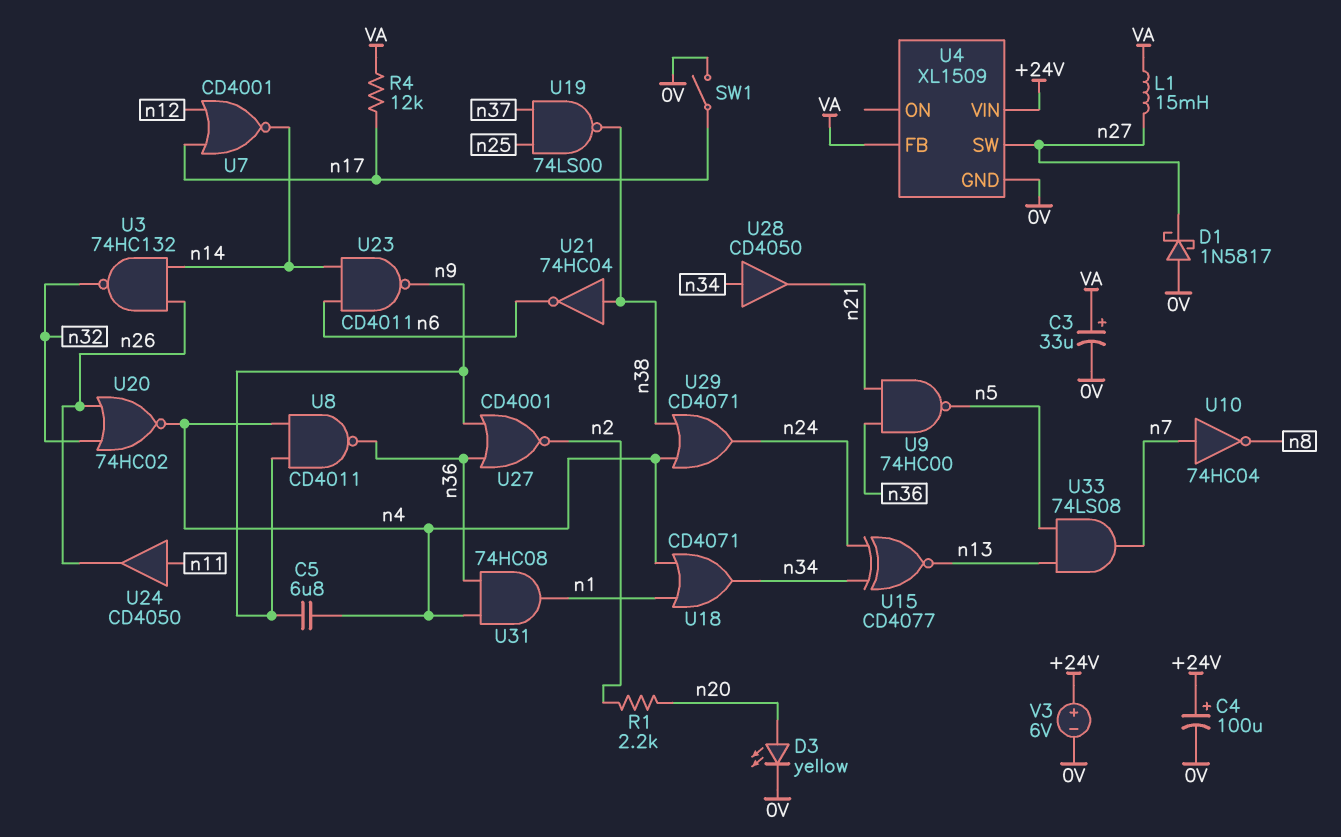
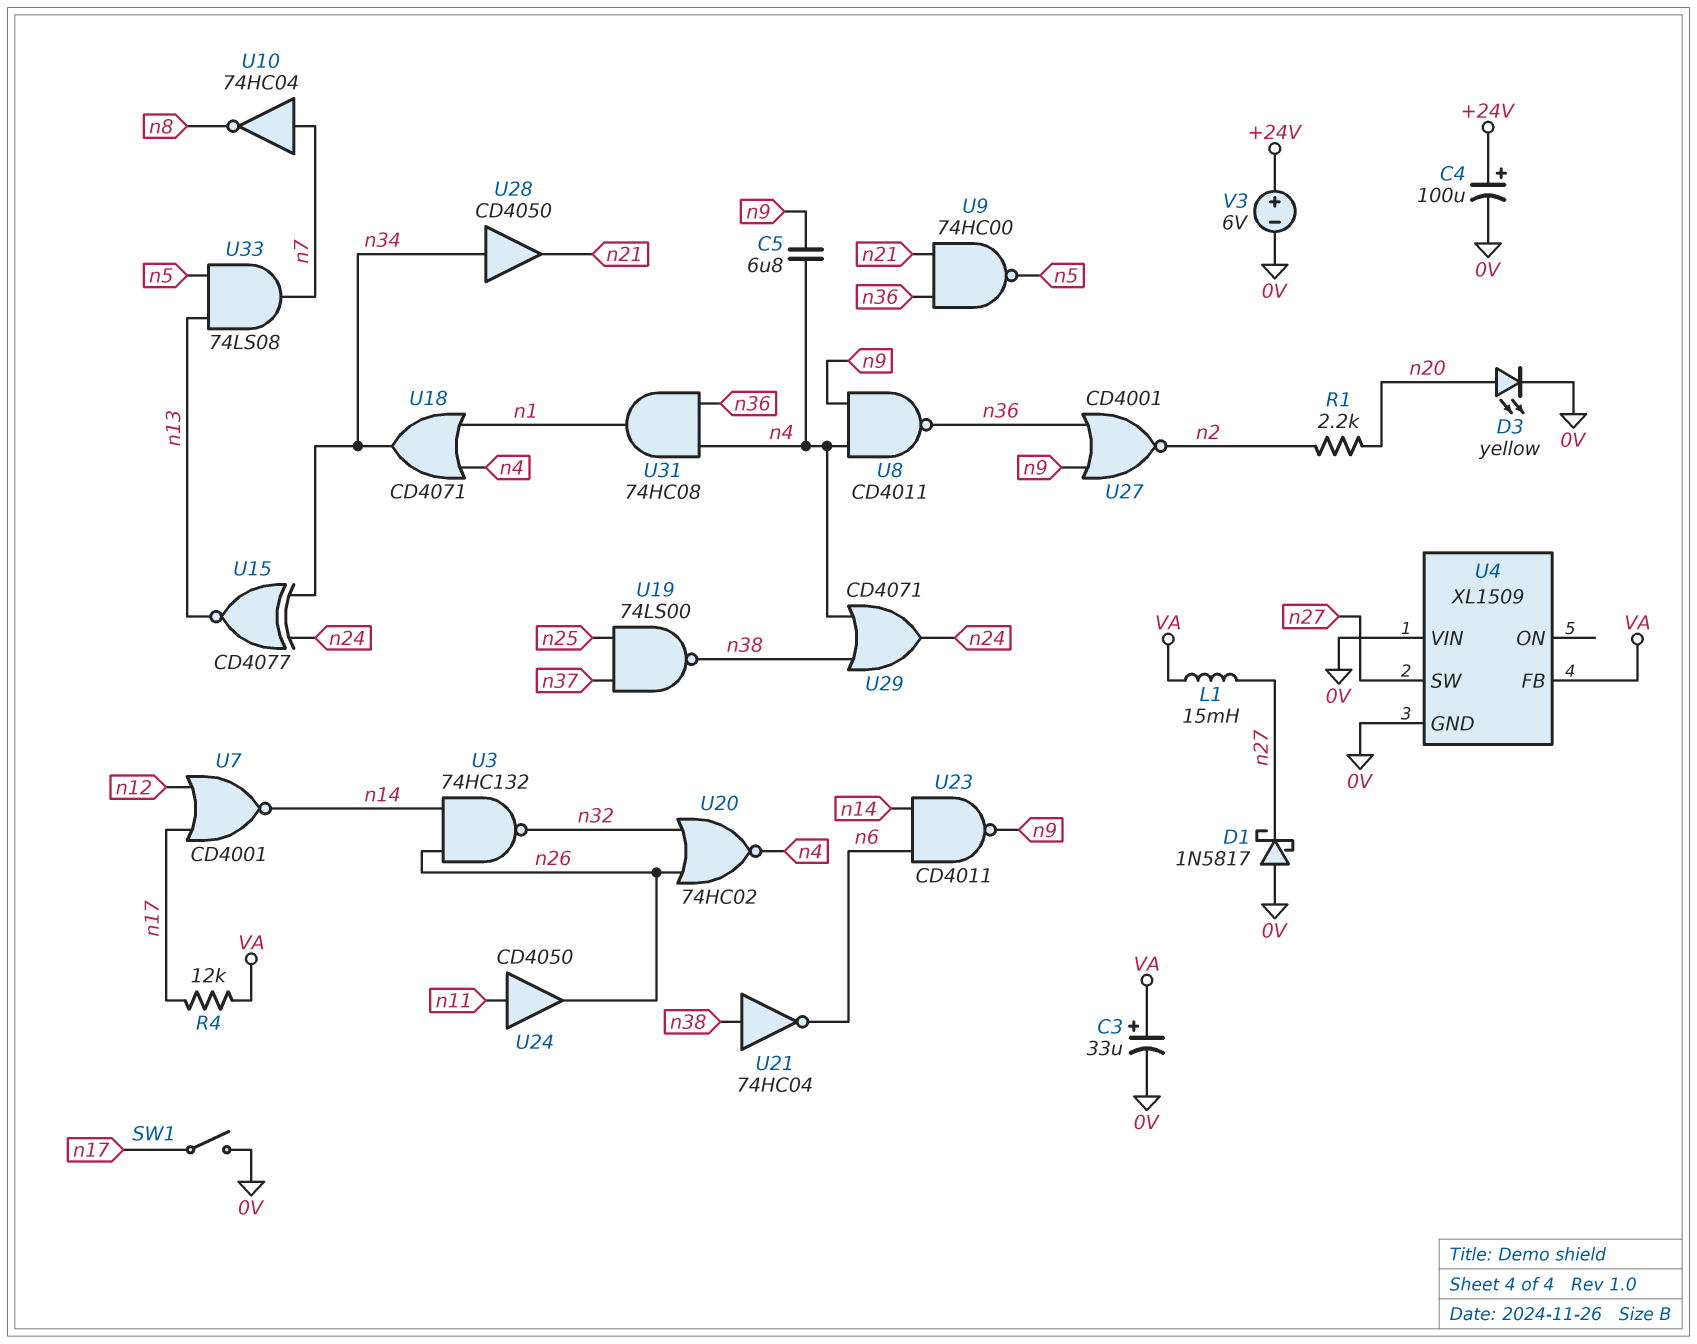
U4 pin VIN: +24V -> 0V

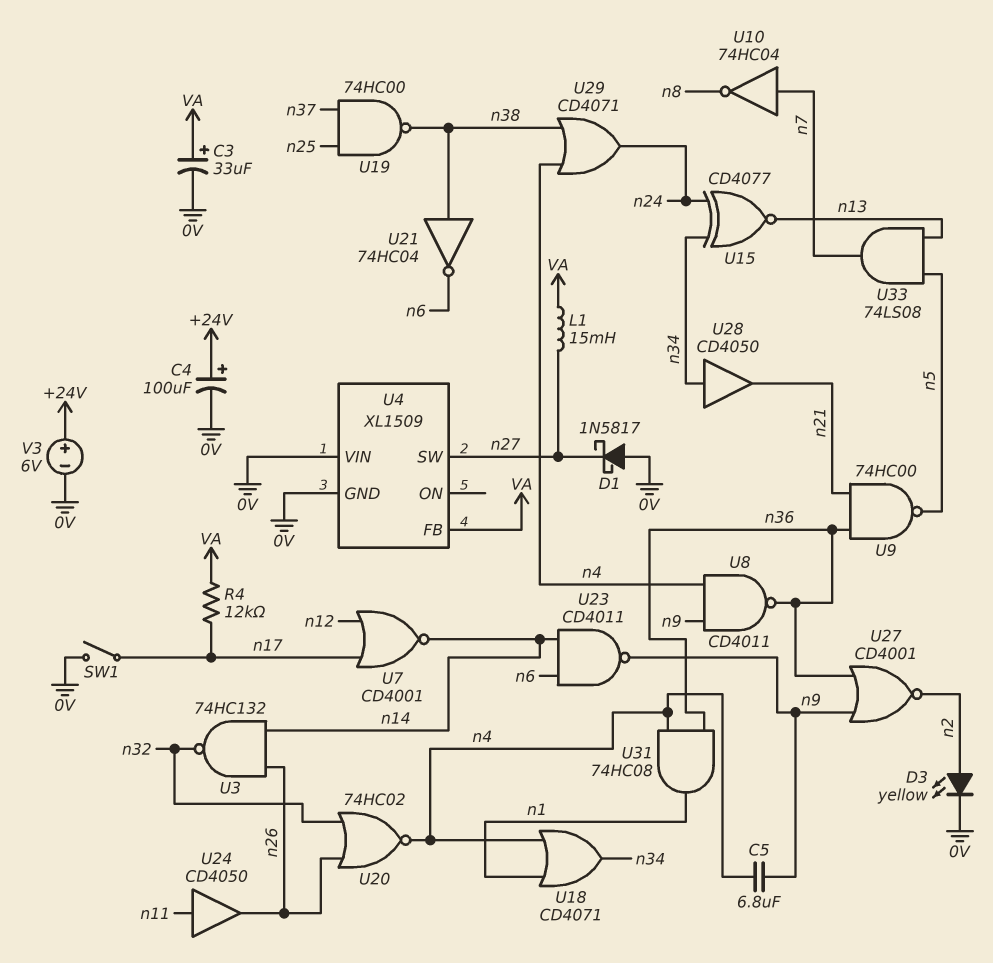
D3: LED yellow (A n20, K 0V) -> LED yellow (A n2, K 0V)
R1: 2.2k (n2, n20) -> none
U19: NAND 74LS00 (in n25, in n37, out n38) -> NAND 74HC00 (in n25, in n37, out n38)

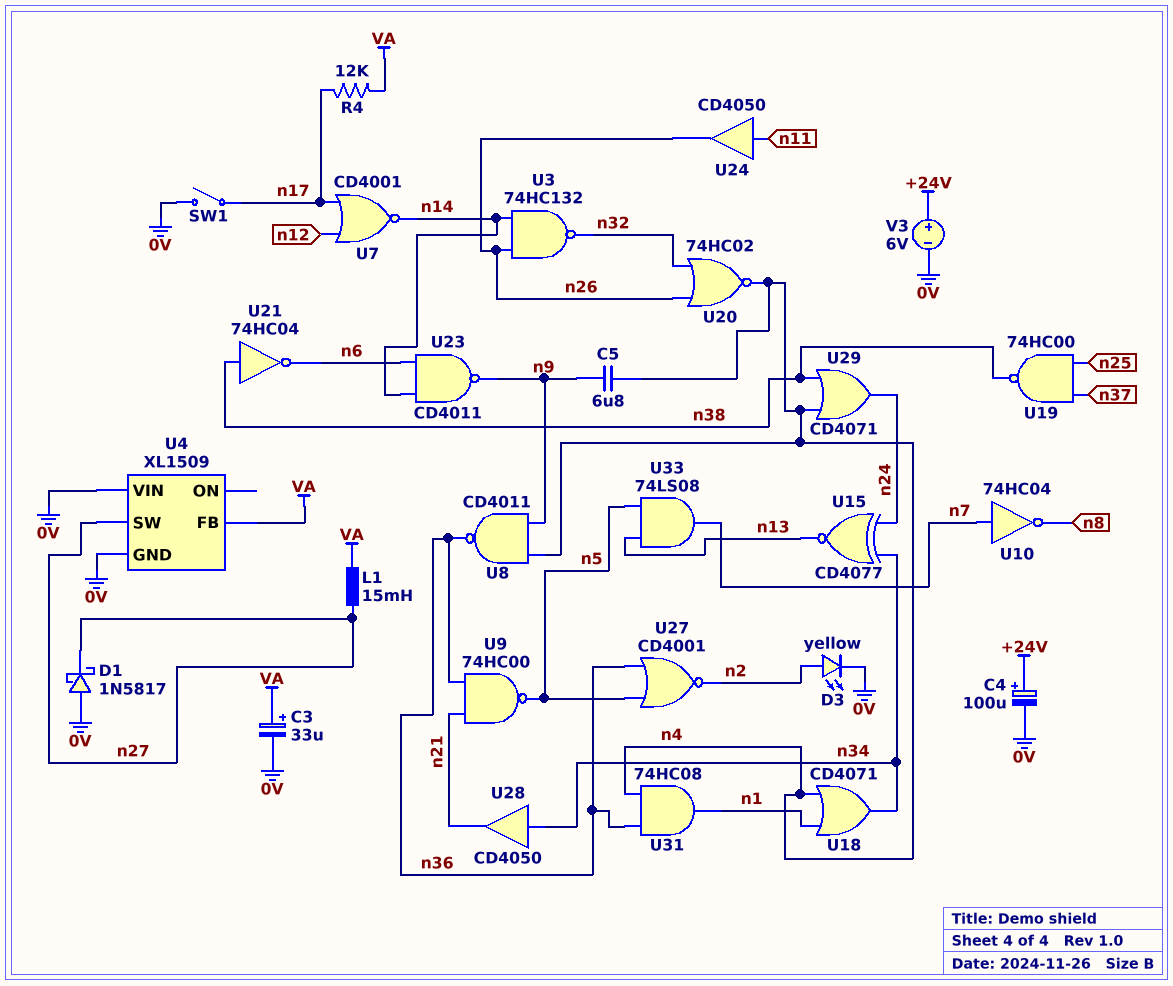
U27: NOR CD4001 (in n9, in n36, out n2) -> NOR CD4001 (in n5, in n36, out n2)

